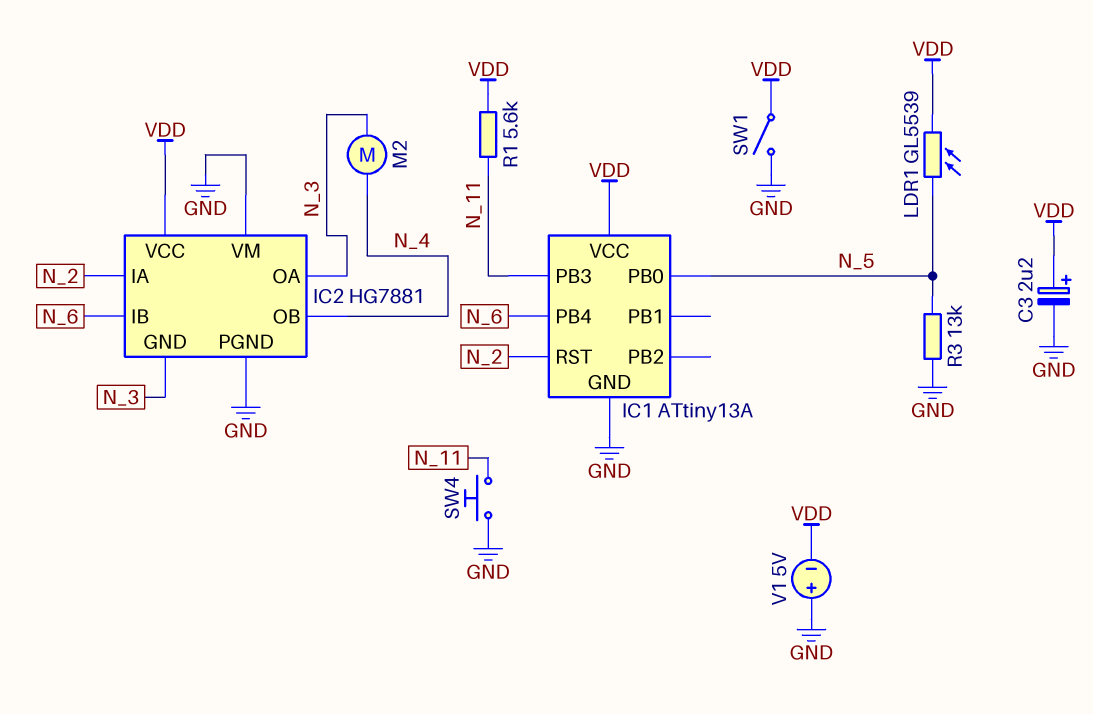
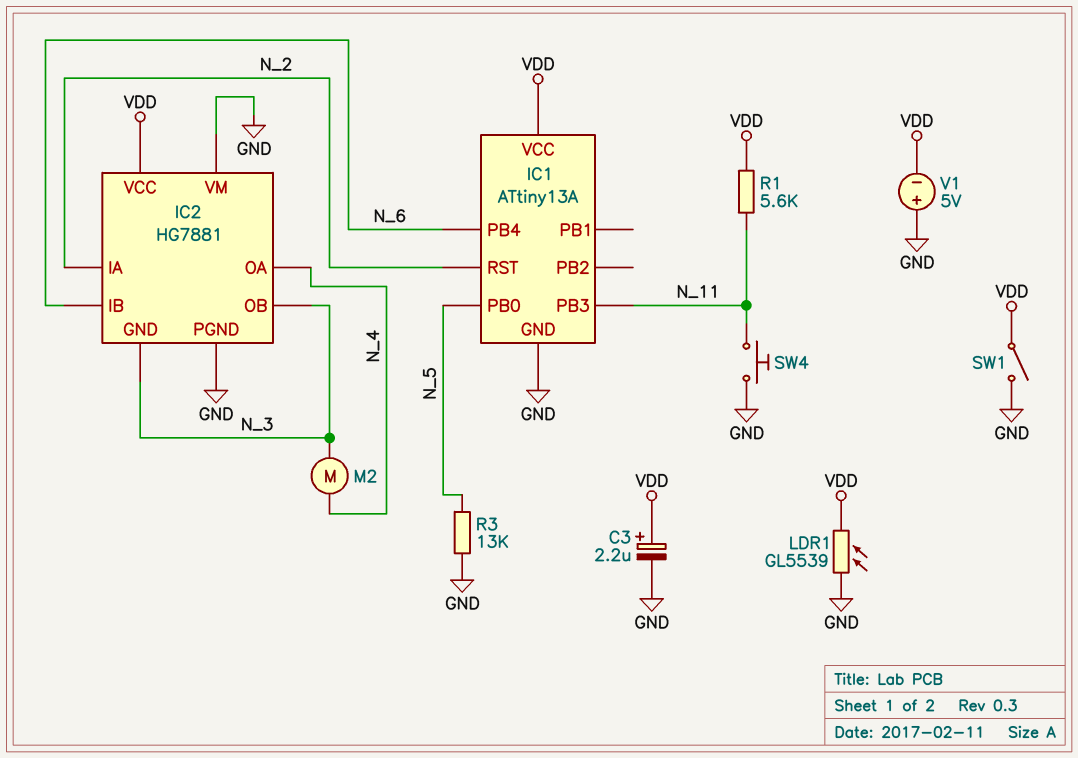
IC2 pin OA: N_3 -> N_4
IC2 pin OB: N_4 -> N_3
LDR1: GL5539 (N_5, VDD) -> GL5539 (GND, VDD)

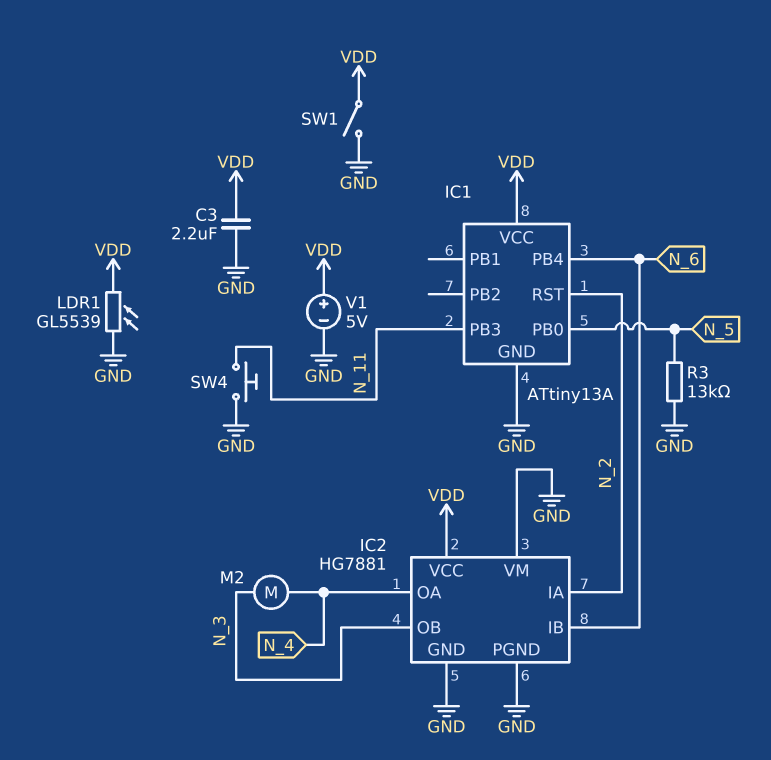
C3: 2.2uF (plus VDD, minus GND) -> 2.2uF (GND, VDD)
IC2 pin GND: N_3 -> GND
R1: 5.6k (N_11, VDD) -> none
V1: 5V (plus GND, minus VDD) -> 5V (plus VDD, minus GND)

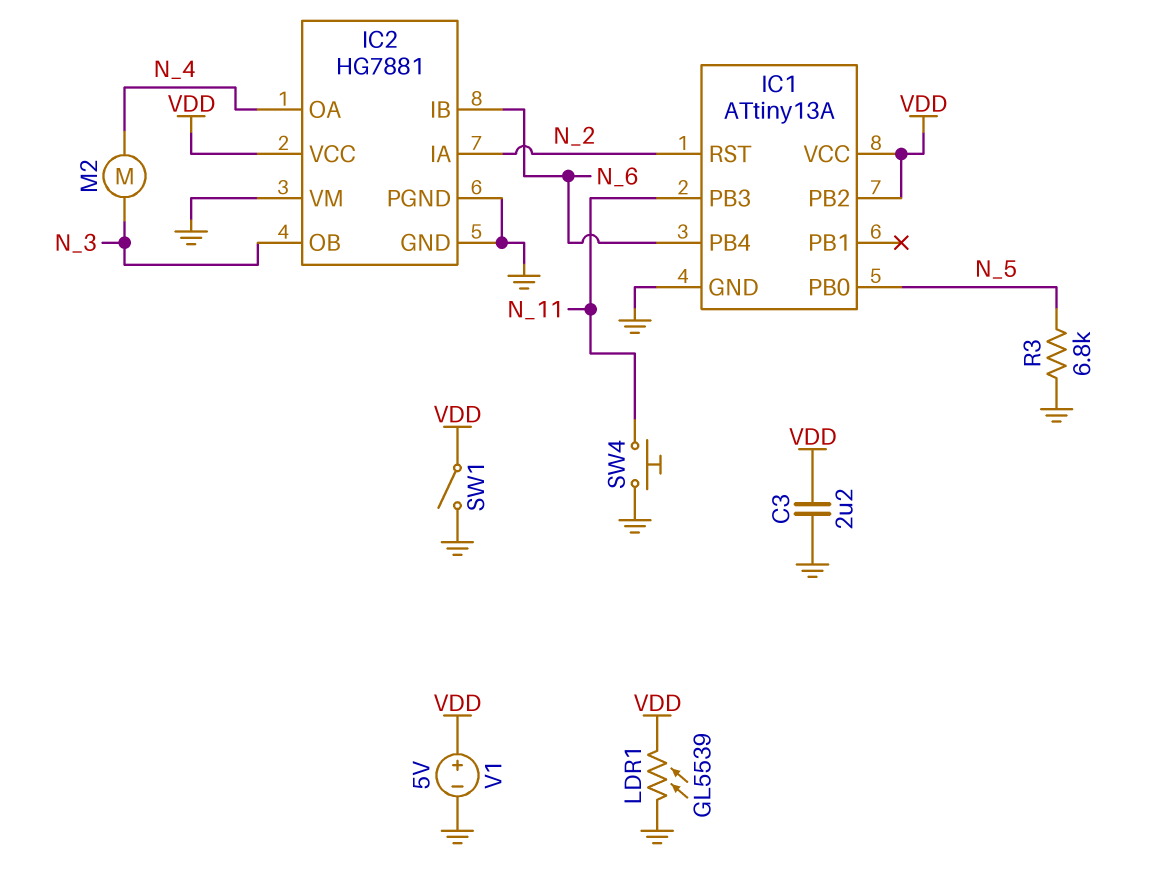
IC1 pin PB2: none -> VDD
R3: 13k (GND, N_5) -> 6.8k (GND, N_5)

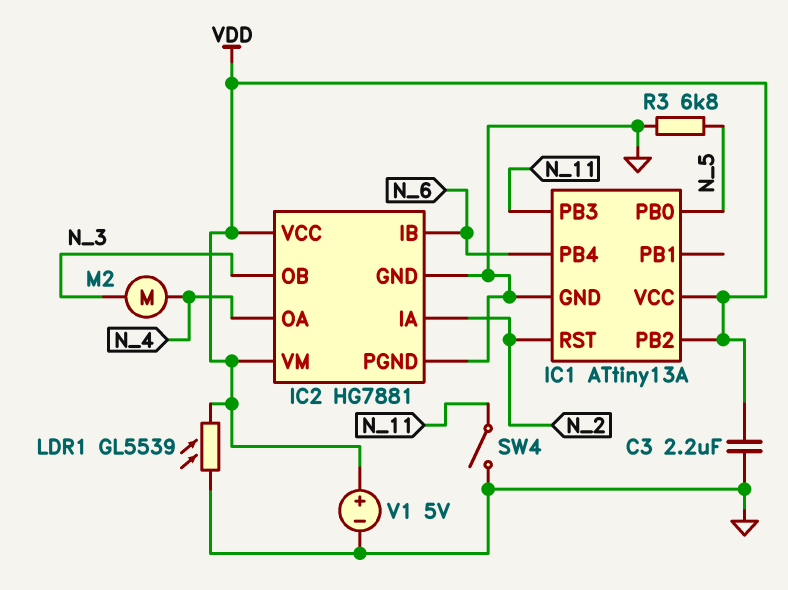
IC2 pin VM: GND -> VDD
SW1: switch (GND, VDD) -> none
SW4: button (GND, N_11) -> switch (GND, N_11)

